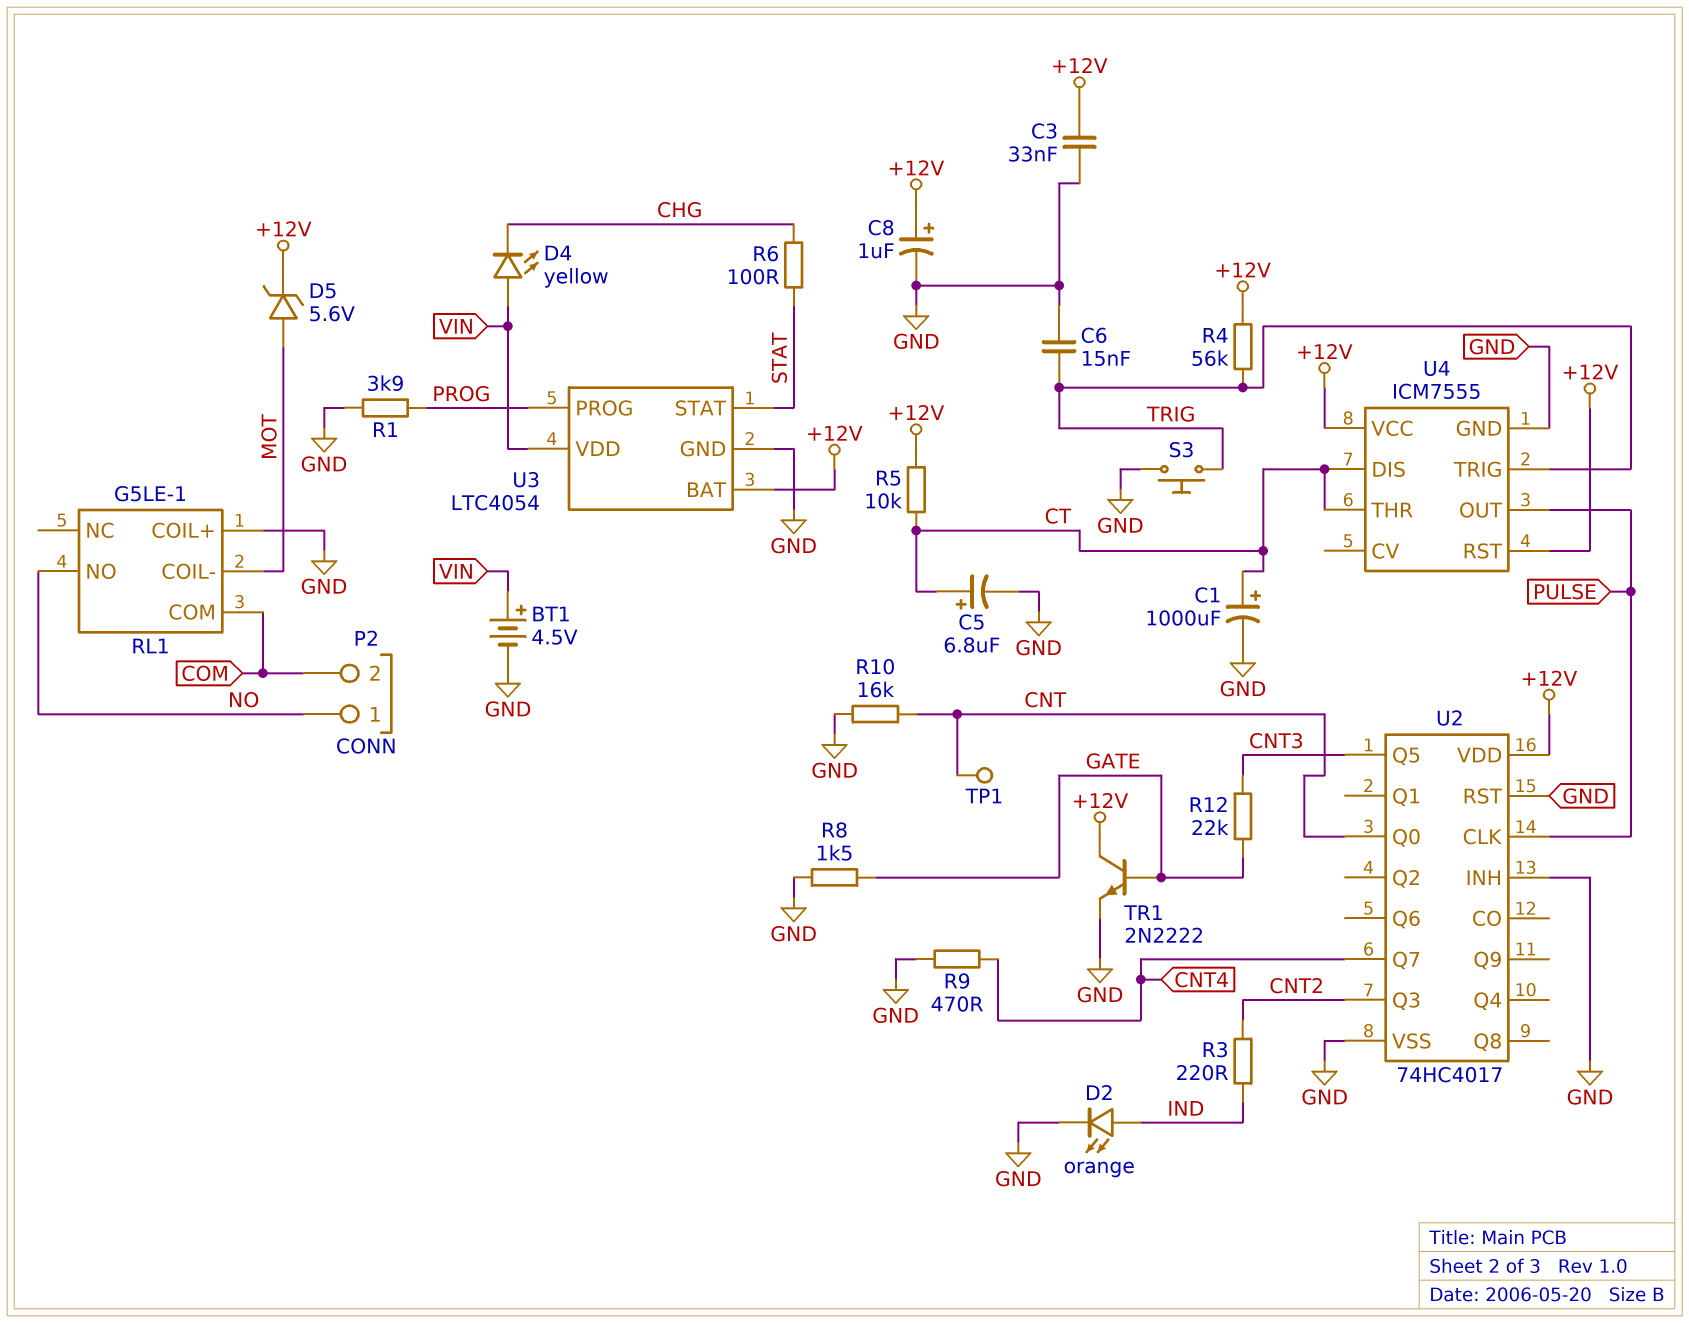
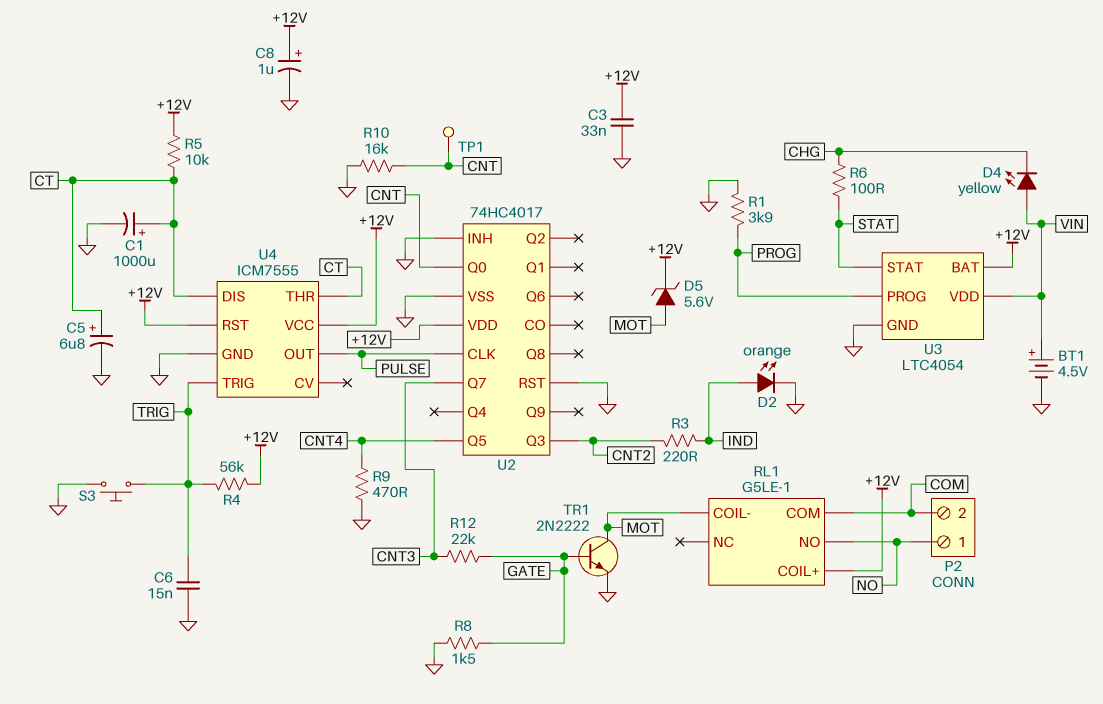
RL1 pin COIL+: GND -> +12V
TR1: NPN 2N2222 (B GATE, C +12V, E GND) -> NPN 2N2222 (B GATE, C MOT, E GND)
U2 pin Q5: CNT3 -> CNT4
U2 pin Q7: CNT4 -> CNT3

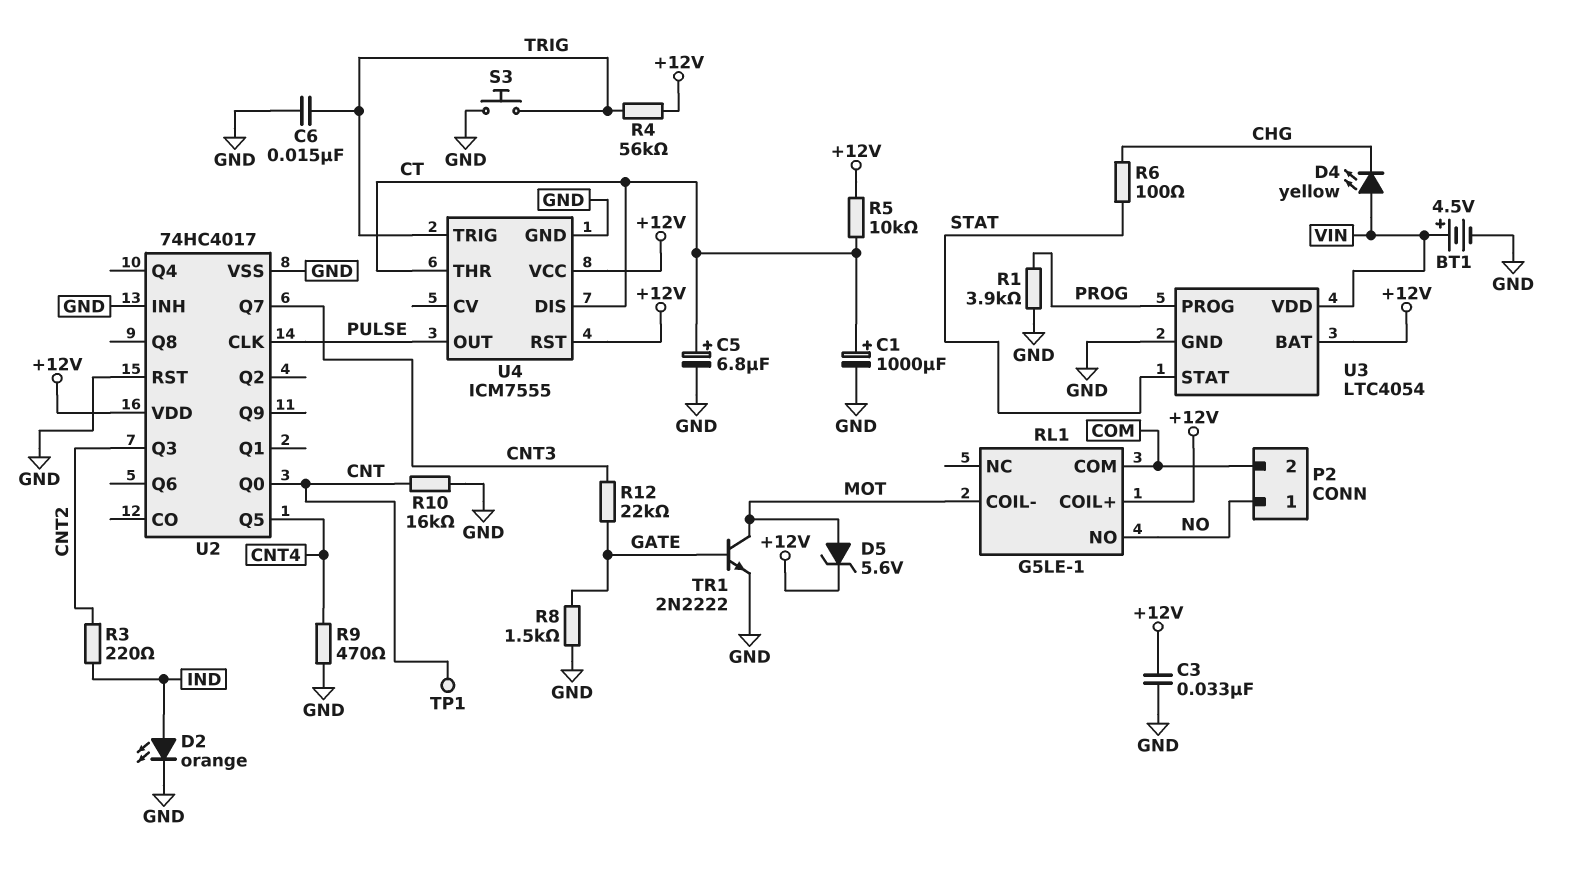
C8: 1uF (plus +12V, minus GND) -> none

